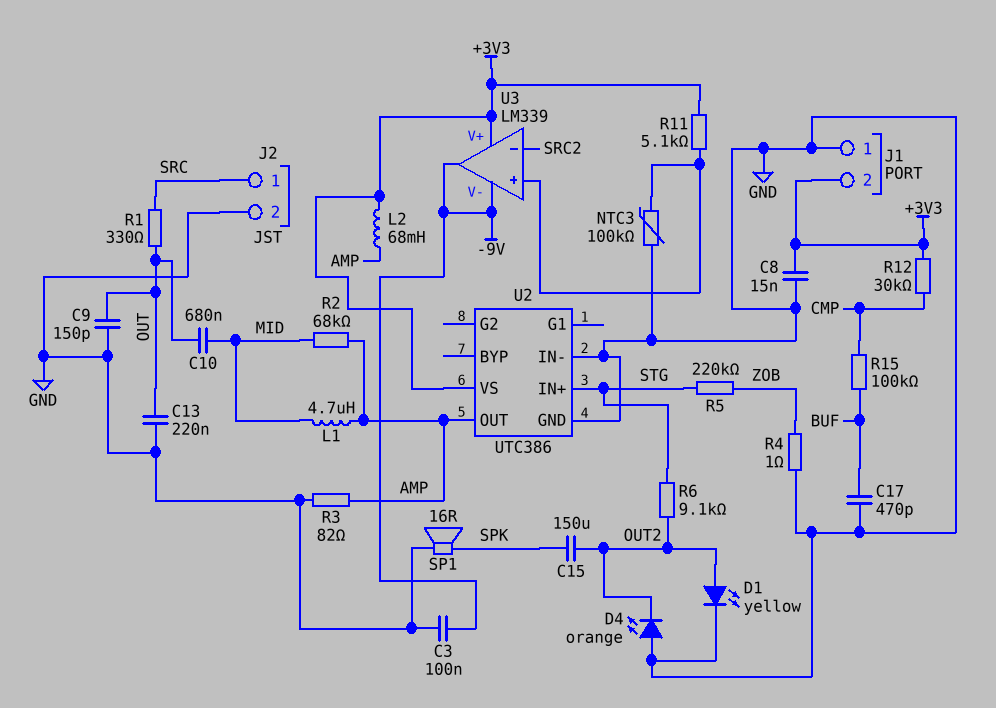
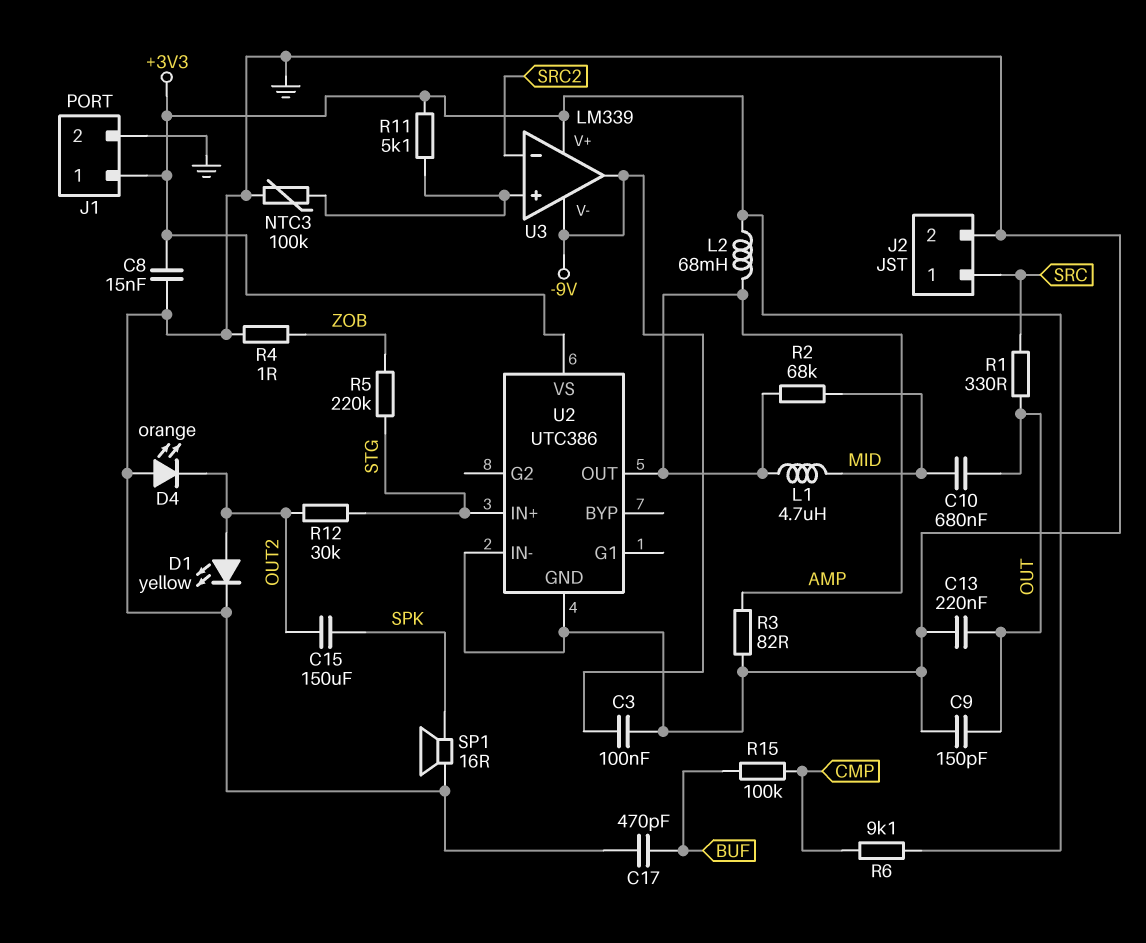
J1 pin 1: GND -> +3V3
J1 pin 2: +3V3 -> GND
R6: 9.1k (OUT2, STG) -> 9.1k (+3V3, CMP)
R12: 30k (+3V3, CMP) -> 30k (OUT2, STG)

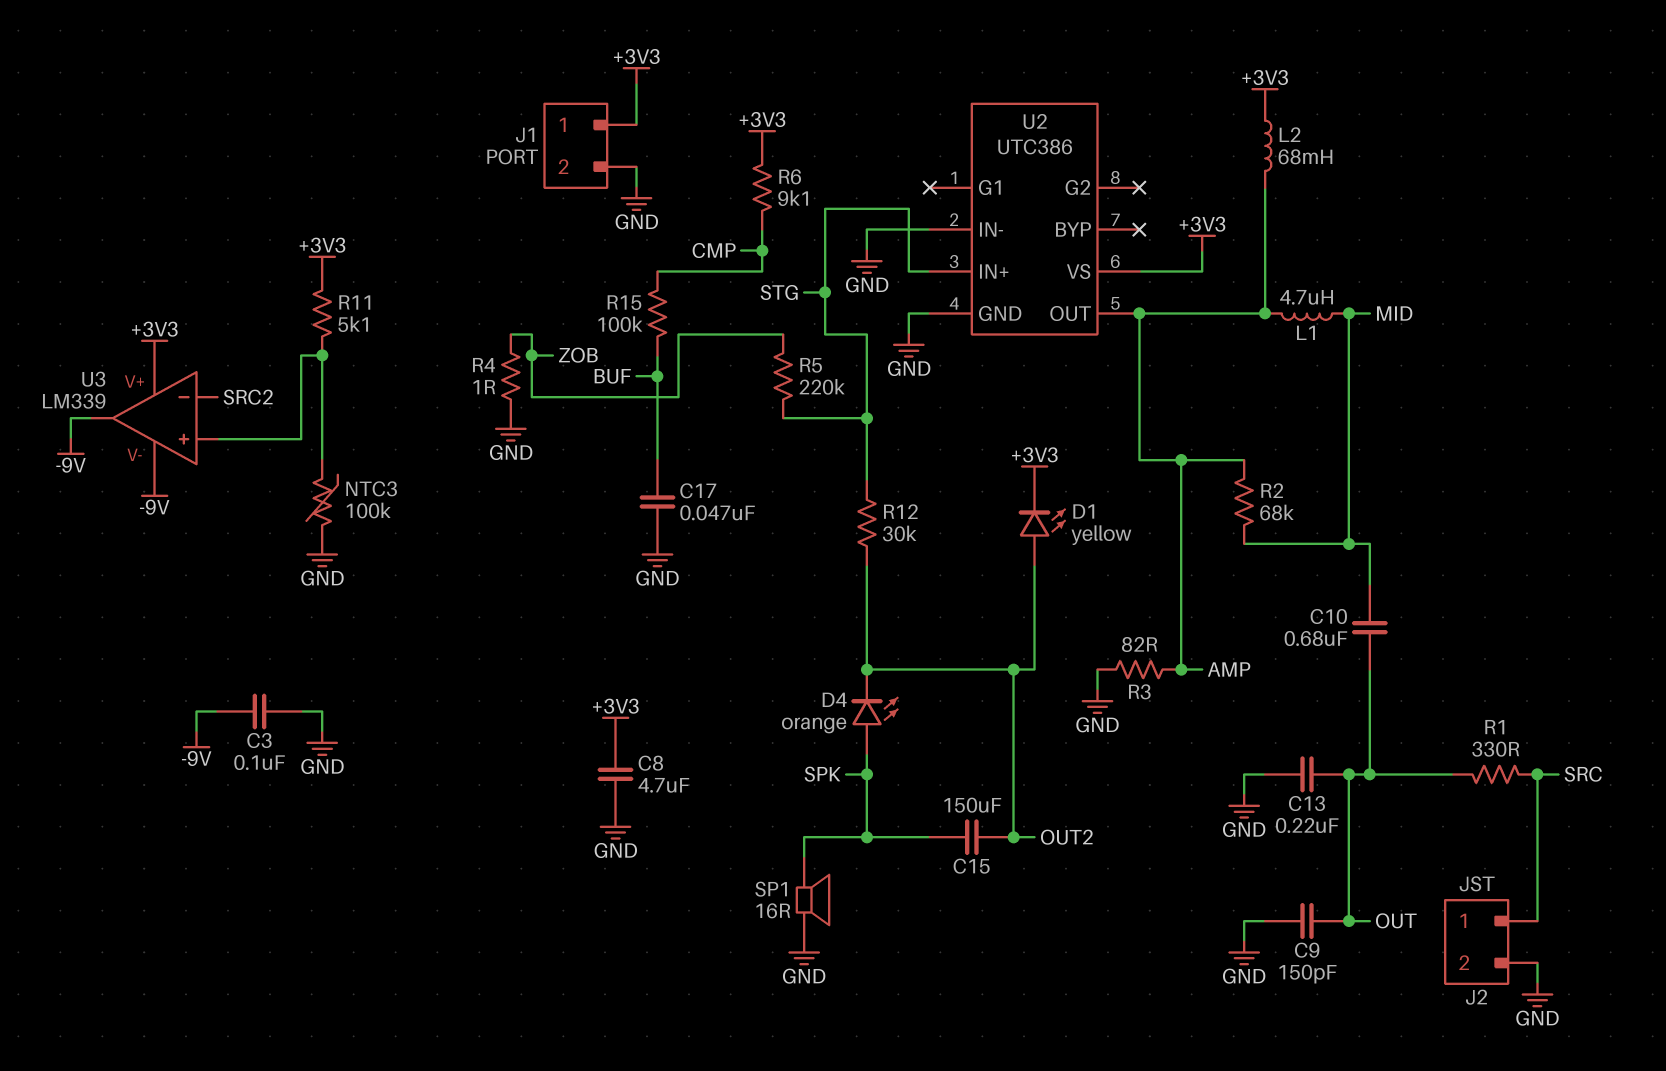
C8: 15nF (+3V3, GND) -> 4.7uF (+3V3, GND)
C17: 470pF (BUF, GND) -> 47nF (BUF, GND)
D1: LED yellow (A OUT2, K GND) -> LED yellow (A OUT2, K +3V3)
D4: LED orange (A GND, K OUT2) -> LED orange (A SPK, K OUT2)

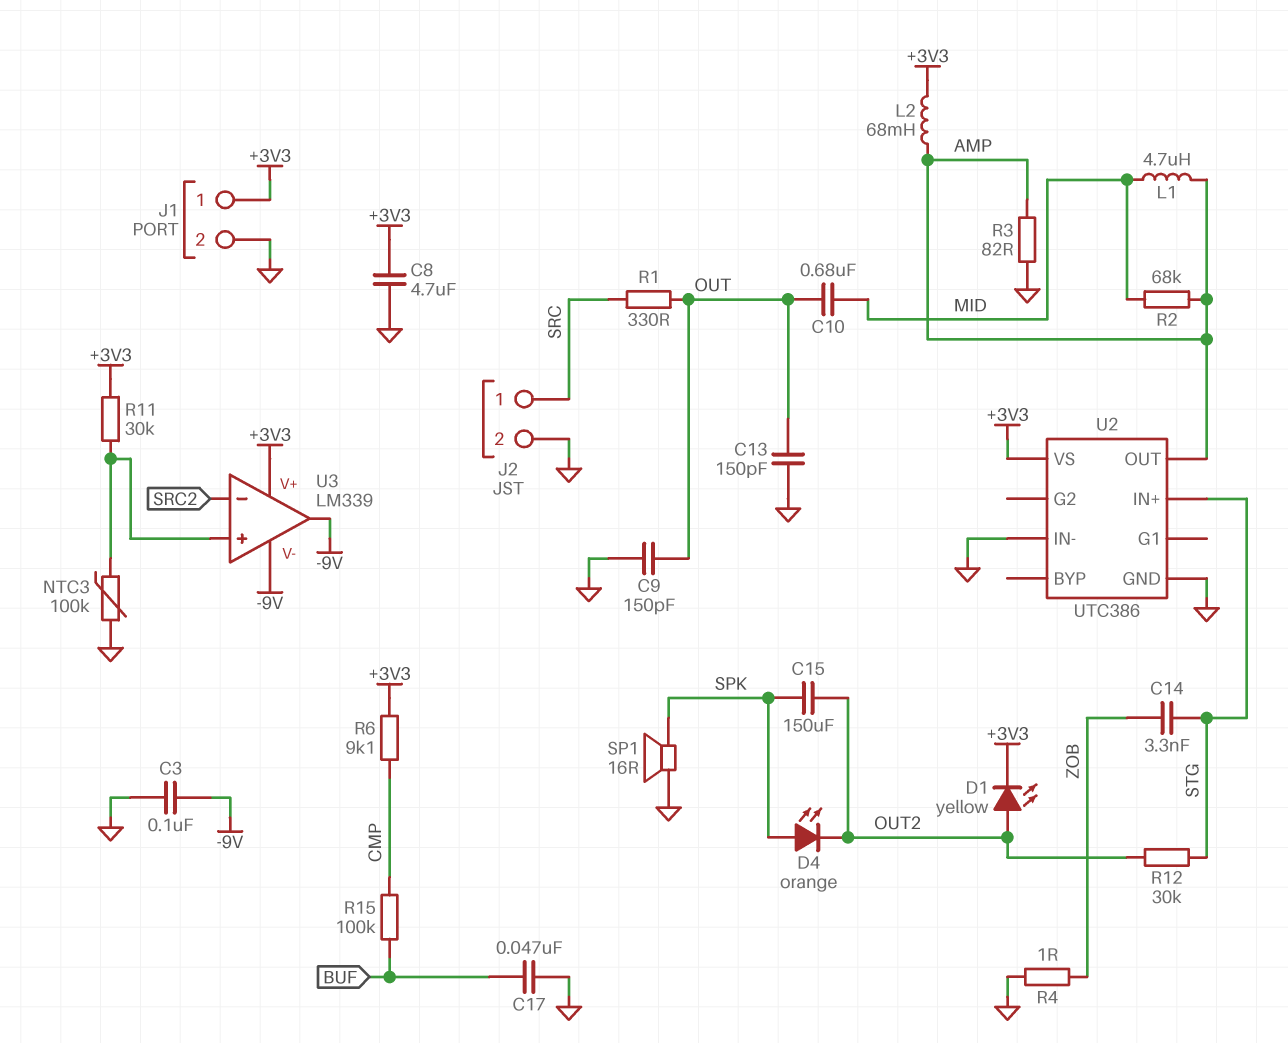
C13: 220nF (GND, OUT) -> 150pF (GND, OUT)
C14: none -> 3.3nF (STG, ZOB)
R5: 220k (STG, ZOB) -> none
R11: 5.1k (+3V3, U3/in+) -> 30k (+3V3, U3/in+)

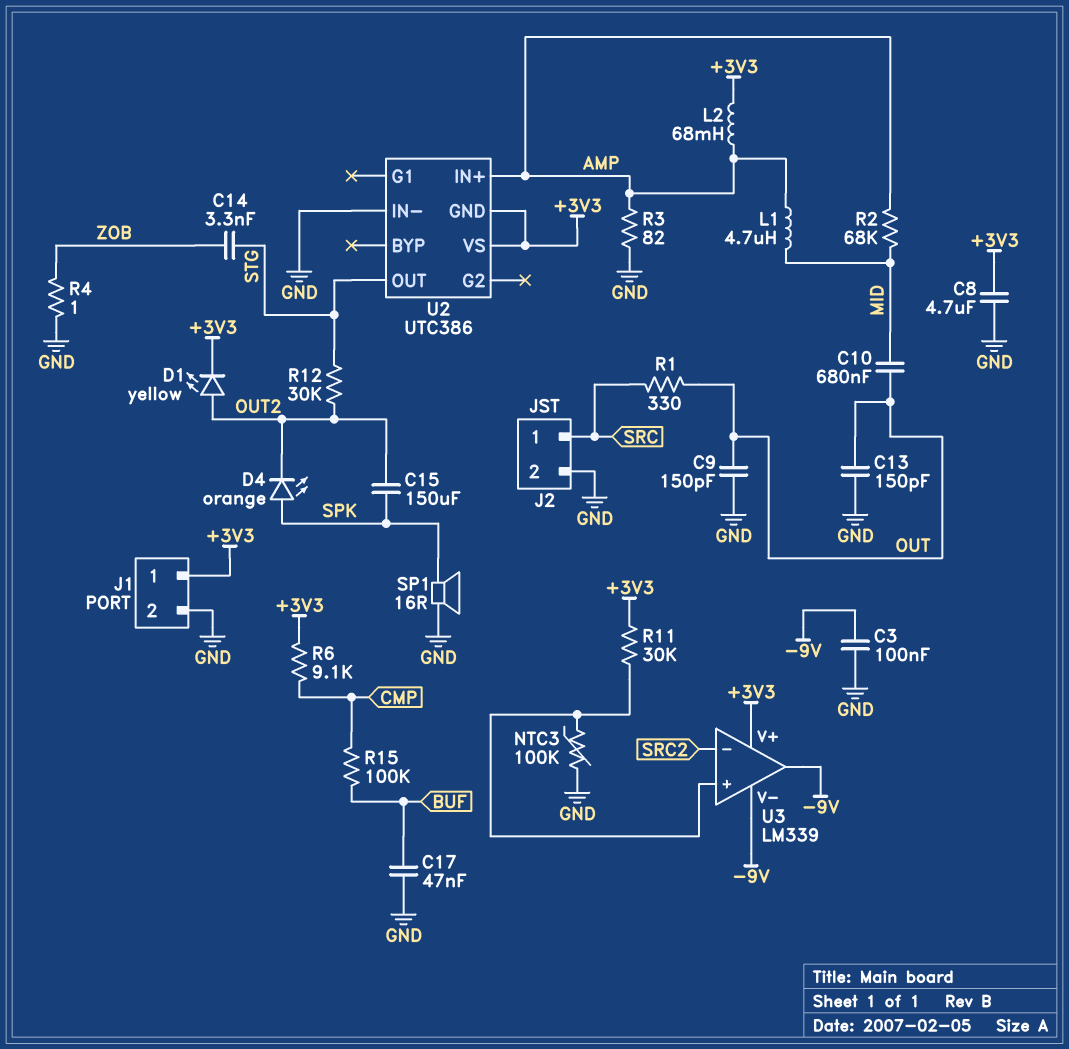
U2 pin GND: GND -> +3V3
U2 pin IN+: STG -> AMP
U2 pin OUT: AMP -> STG

